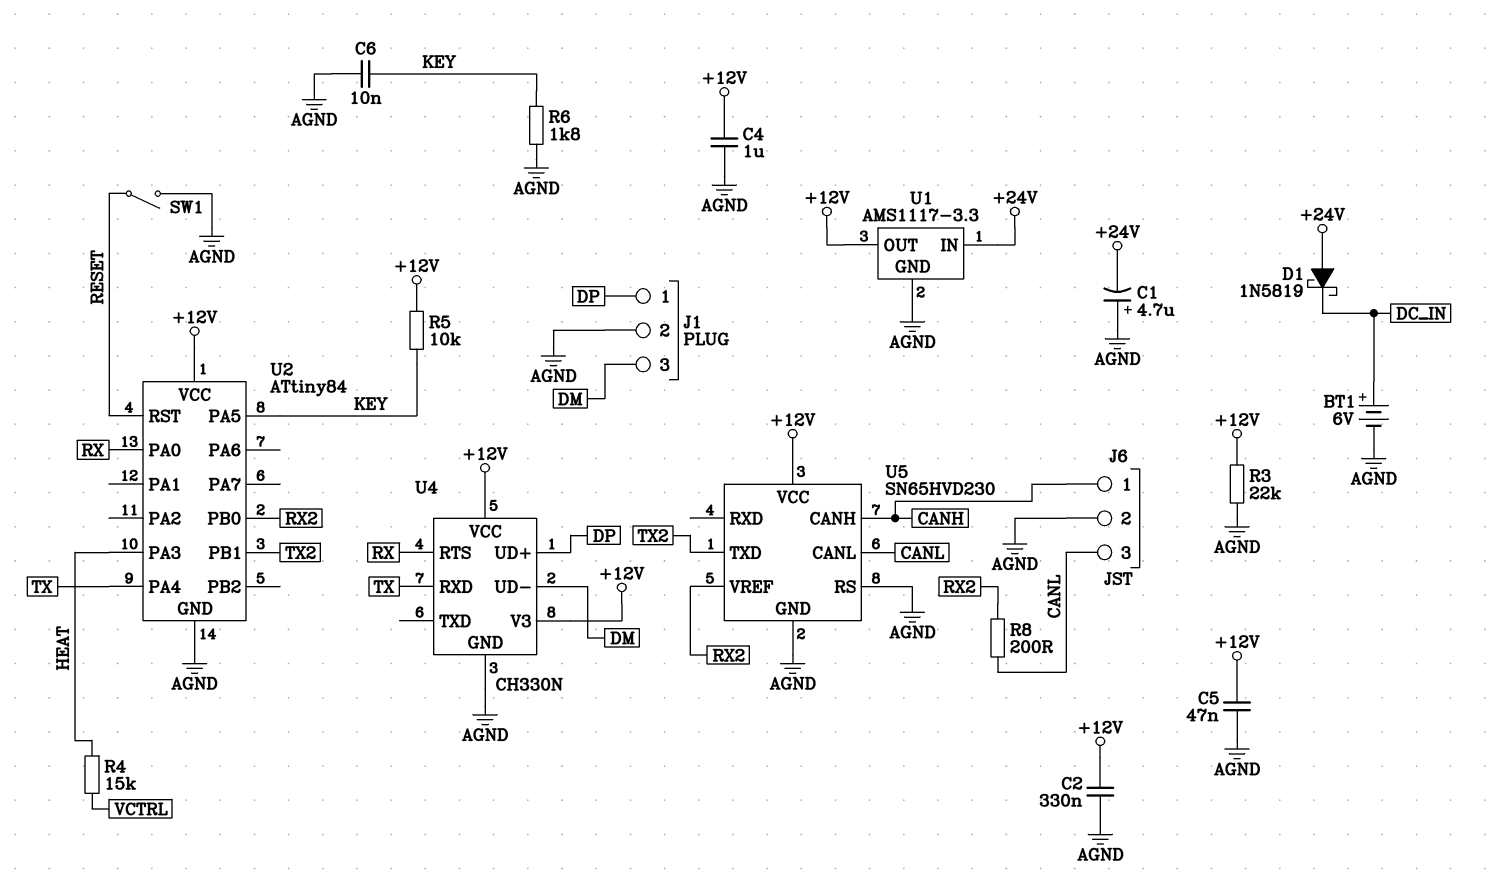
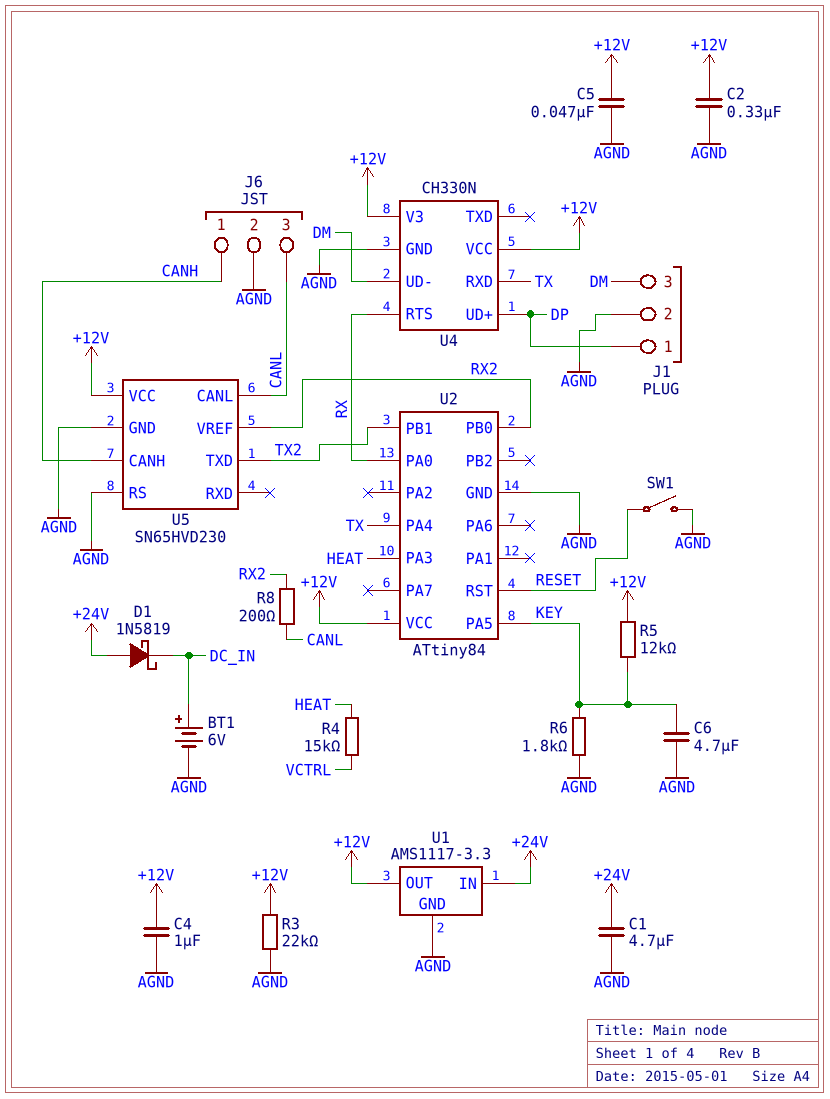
C1: 4.7uF (plus AGND, minus +24V) -> 4.7uF (+24V, AGND)
C6: 10nF (AGND, KEY) -> 4.7uF (AGND, KEY)
R5: 10k (+12V, KEY) -> 12k (+12V, KEY)

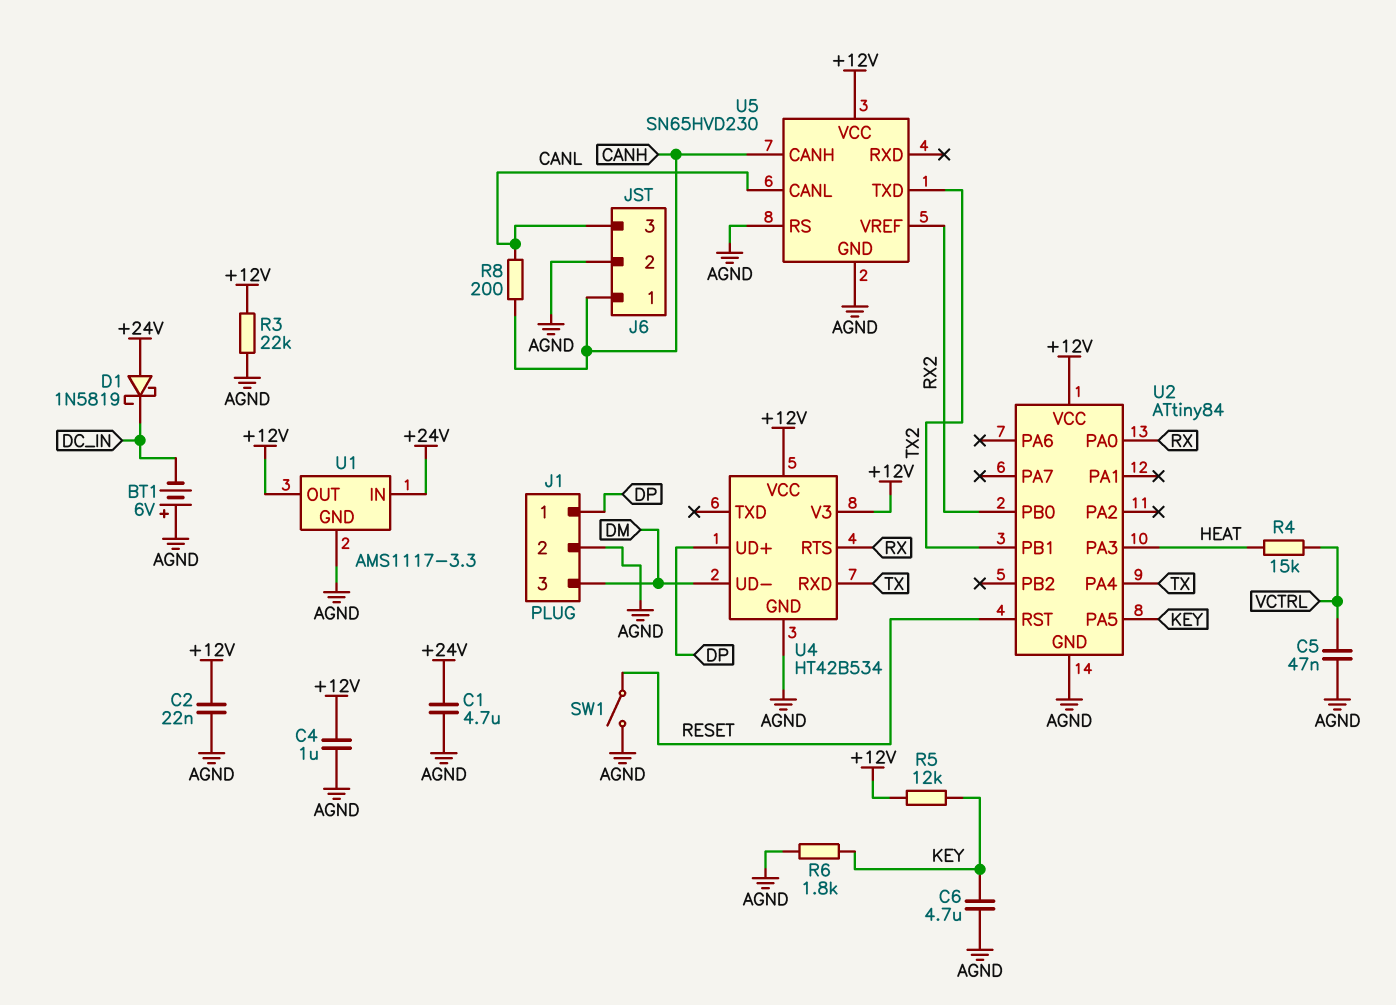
BT1: 6V (plus DC_IN, minus AGND) -> 6V (plus AGND, minus DC_IN)
C2: 330nF (+12V, AGND) -> 22nF (+12V, AGND)
C5: 47nF (+12V, AGND) -> 47nF (AGND, VCTRL)
R8: 200 (CANL, RX2) -> 200 (CANH, CANL)
U4: CH330N -> HT42B534

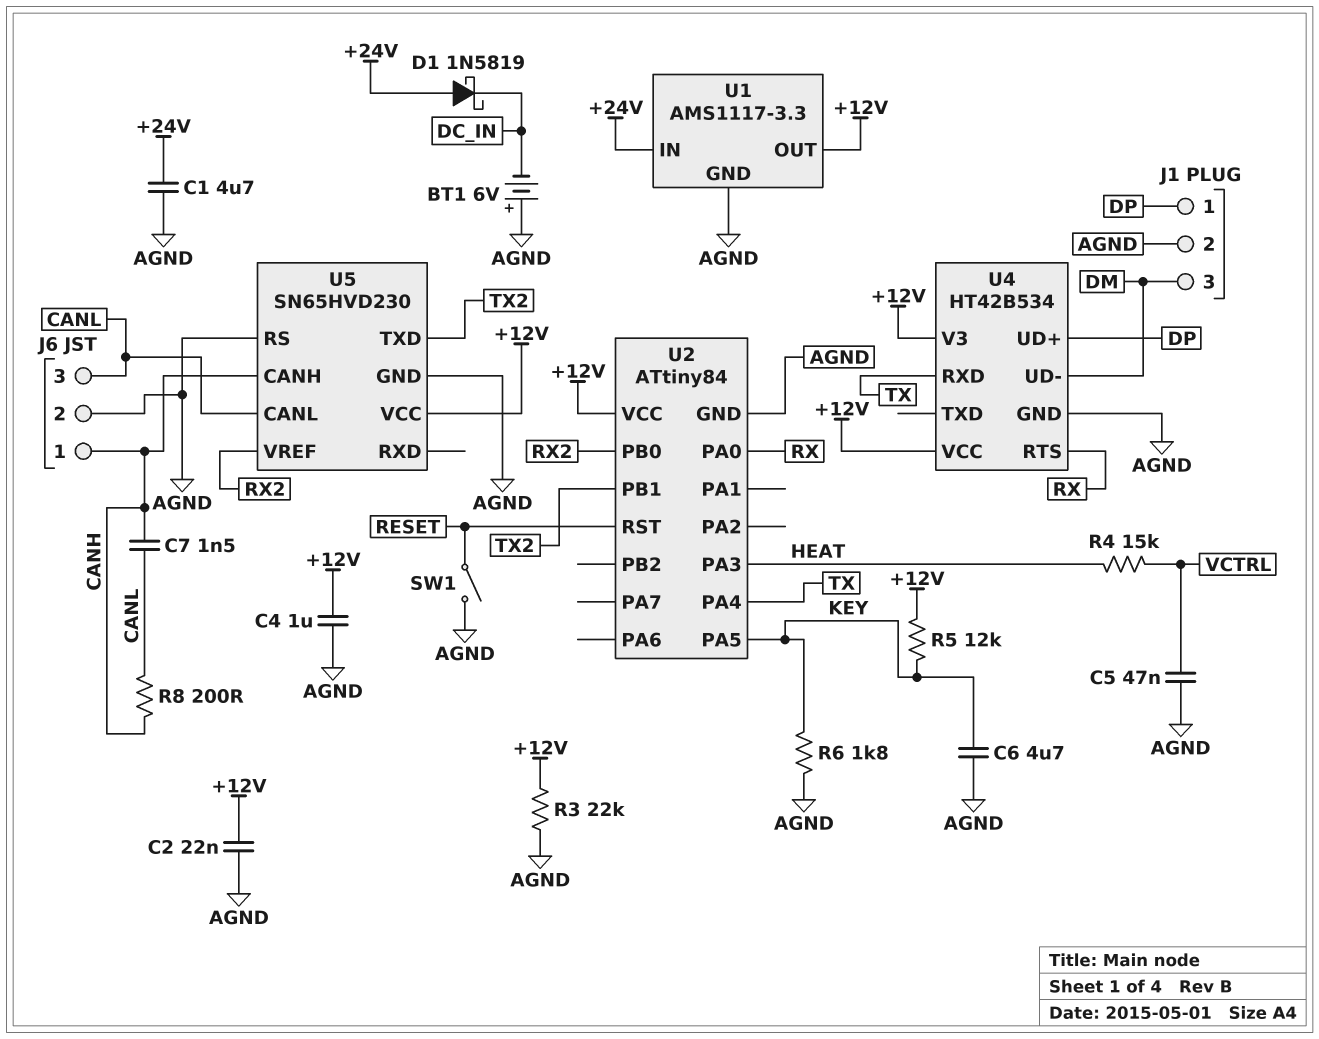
C7: none -> 1.5nF (CANH, CANL)

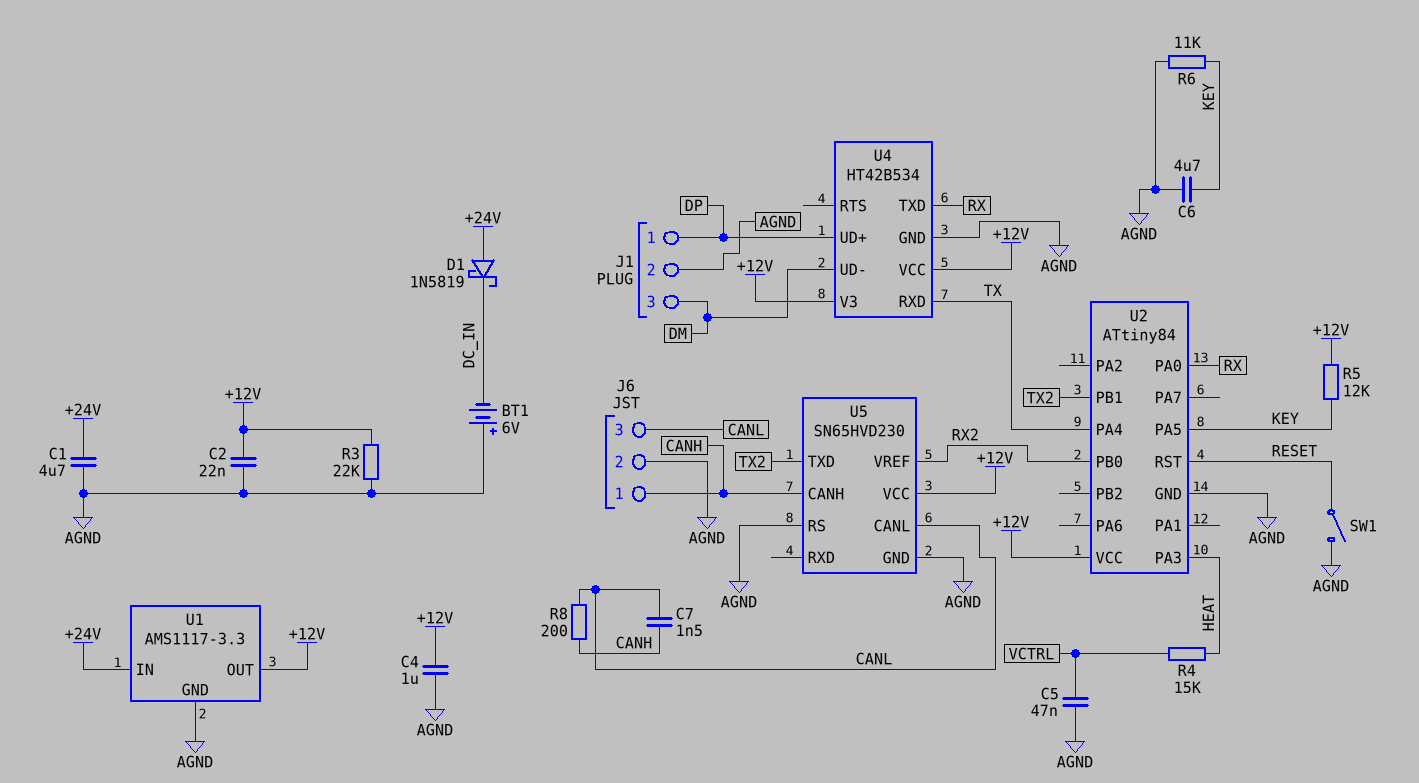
R6: 1.8k (AGND, KEY) -> 11k (AGND, KEY)
U4 pin RTS: RX -> none
U4 pin TXD: none -> RX

